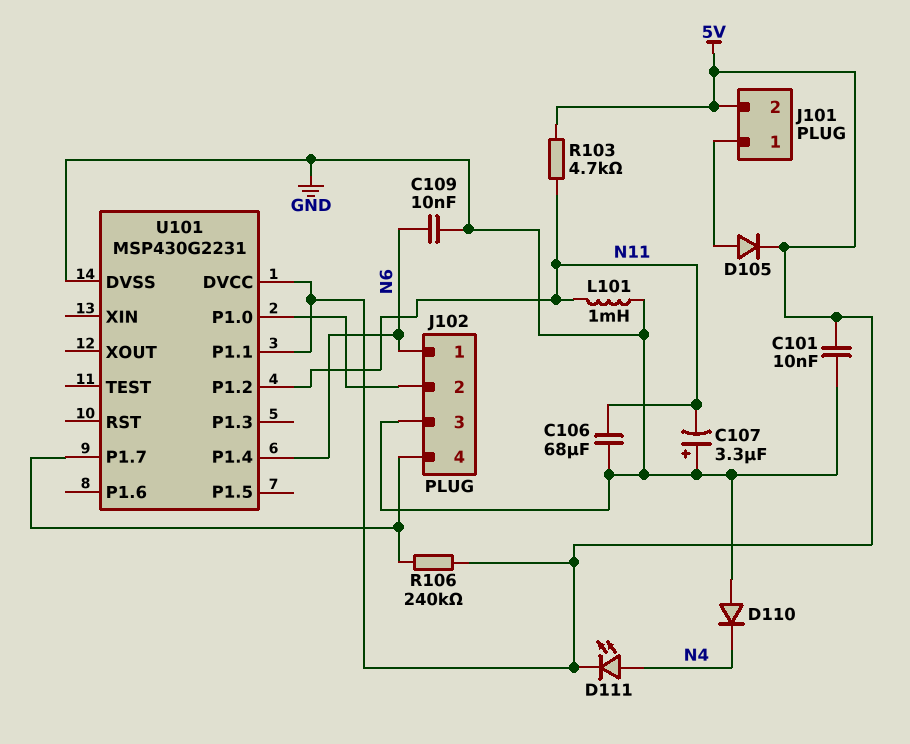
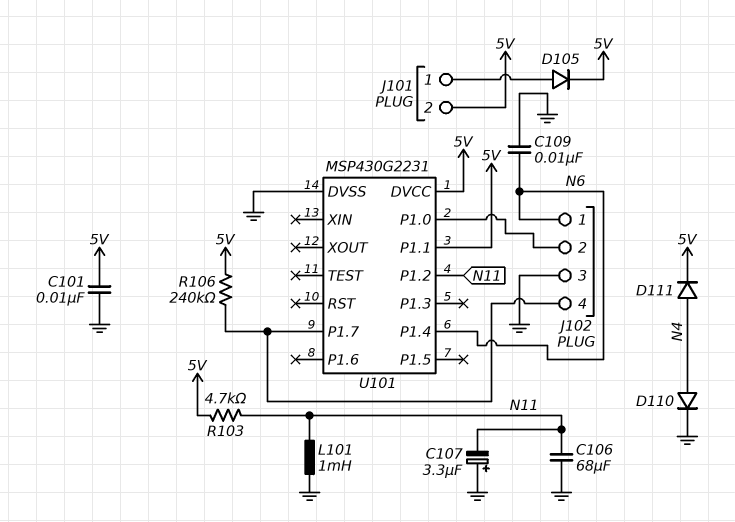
D110: diode (A GND, K N4) -> diode (A N4, K GND)
D111: LED (A N4, K 5V) -> diode (A N4, K 5V)

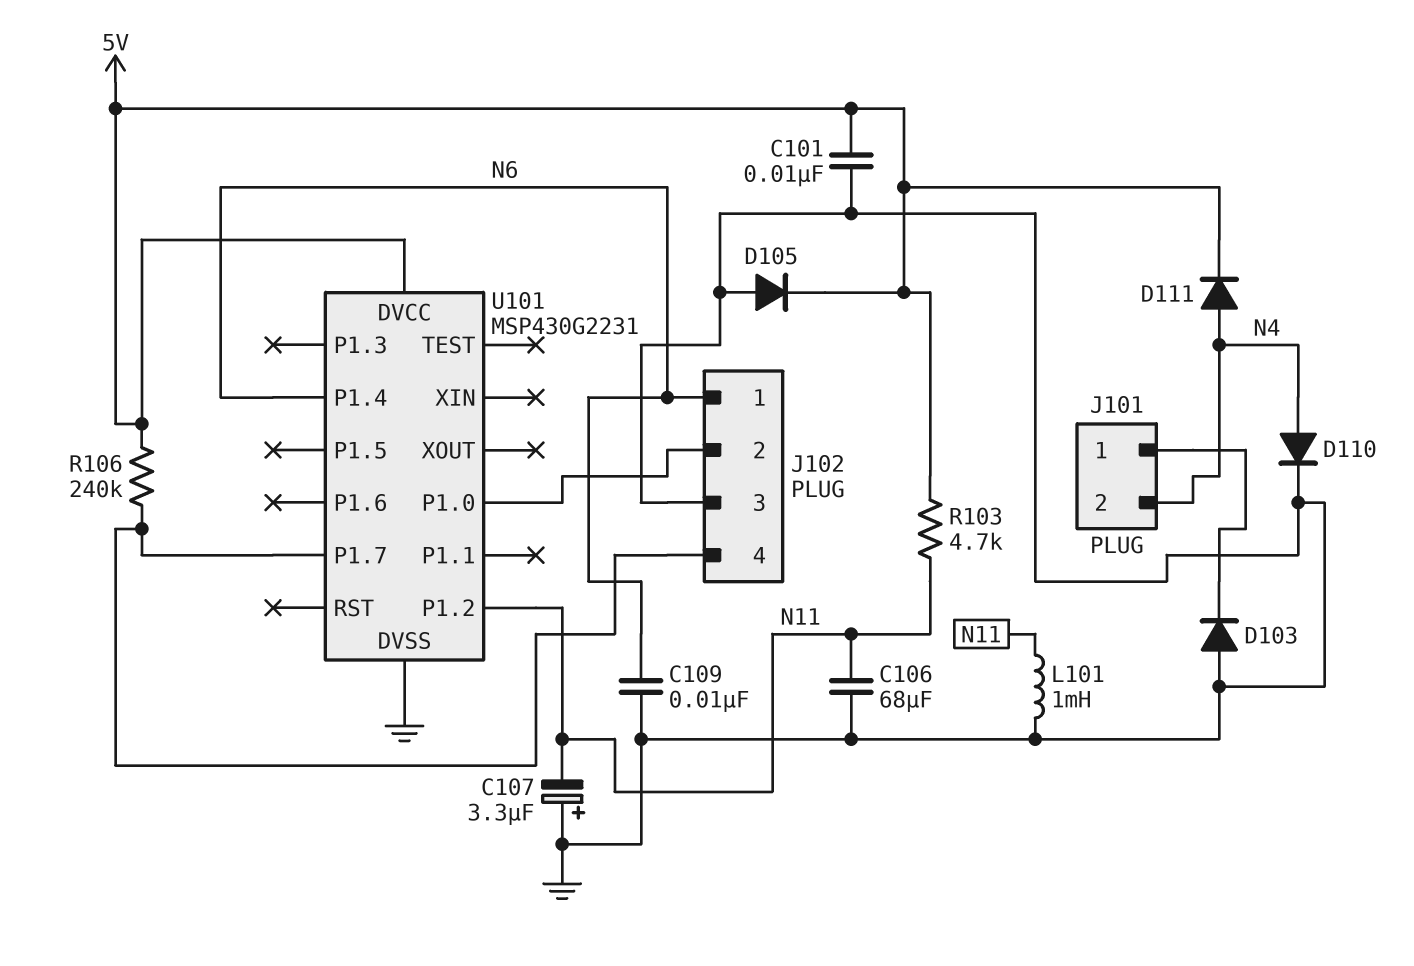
D103: none -> diode (A GND, K J101/1)
D105: diode (A J101/1, K 5V) -> diode (A GND, K 5V)
J101 pin 2: 5V -> N4
U101 pin P1.1: 5V -> none

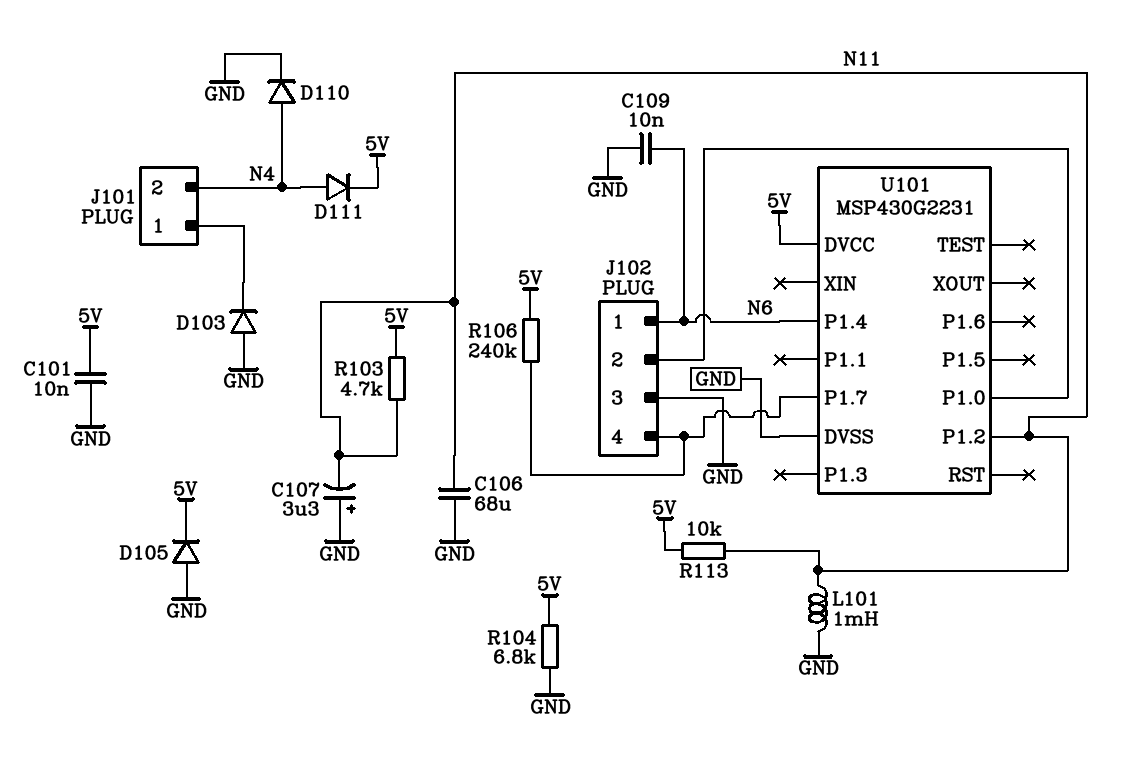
R104: none -> 6.8k (5V, GND)
R113: none -> 10k (5V, N11)

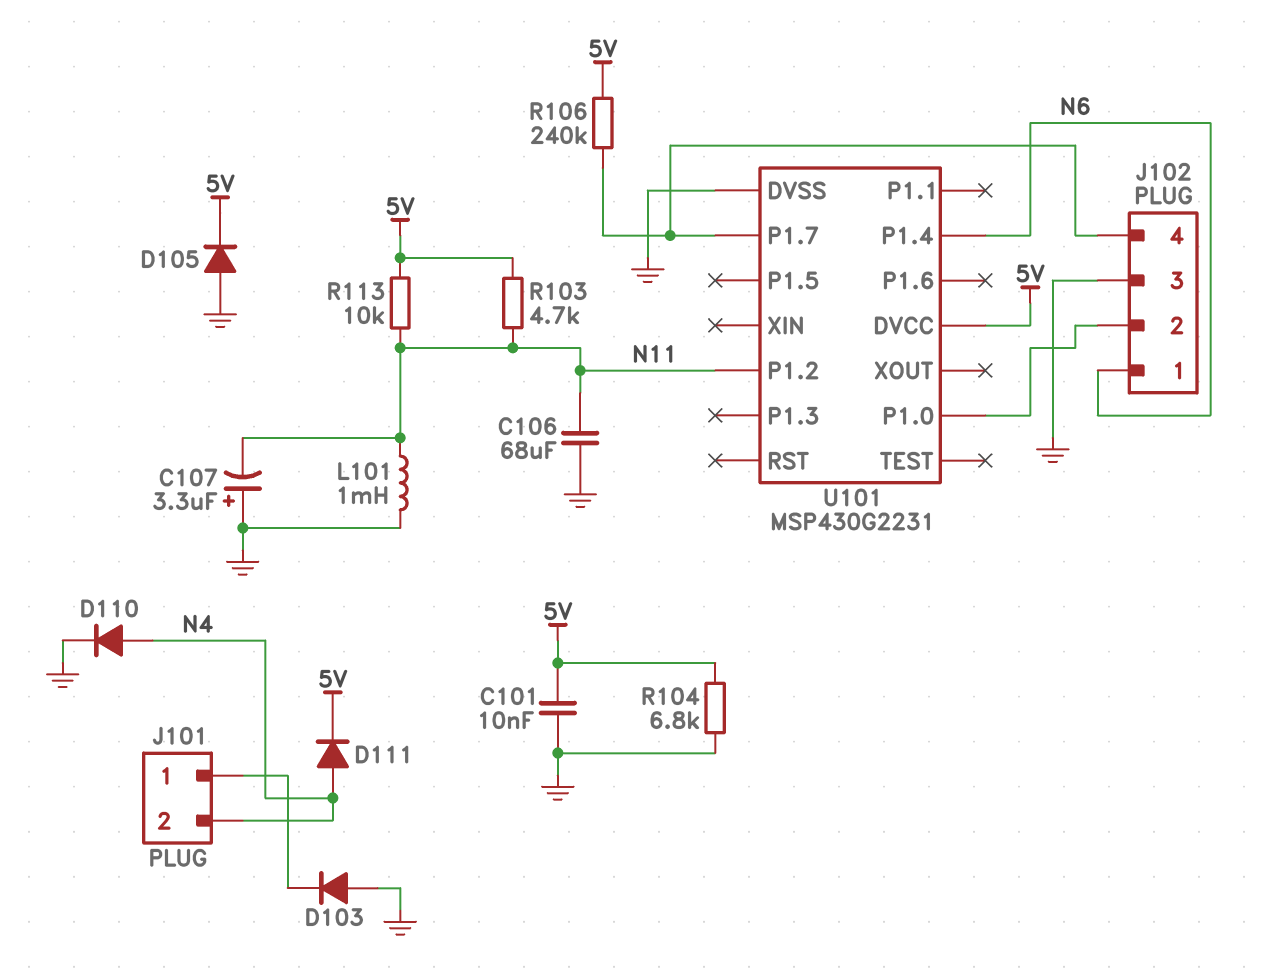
C109: 10nF (GND, N6) -> none

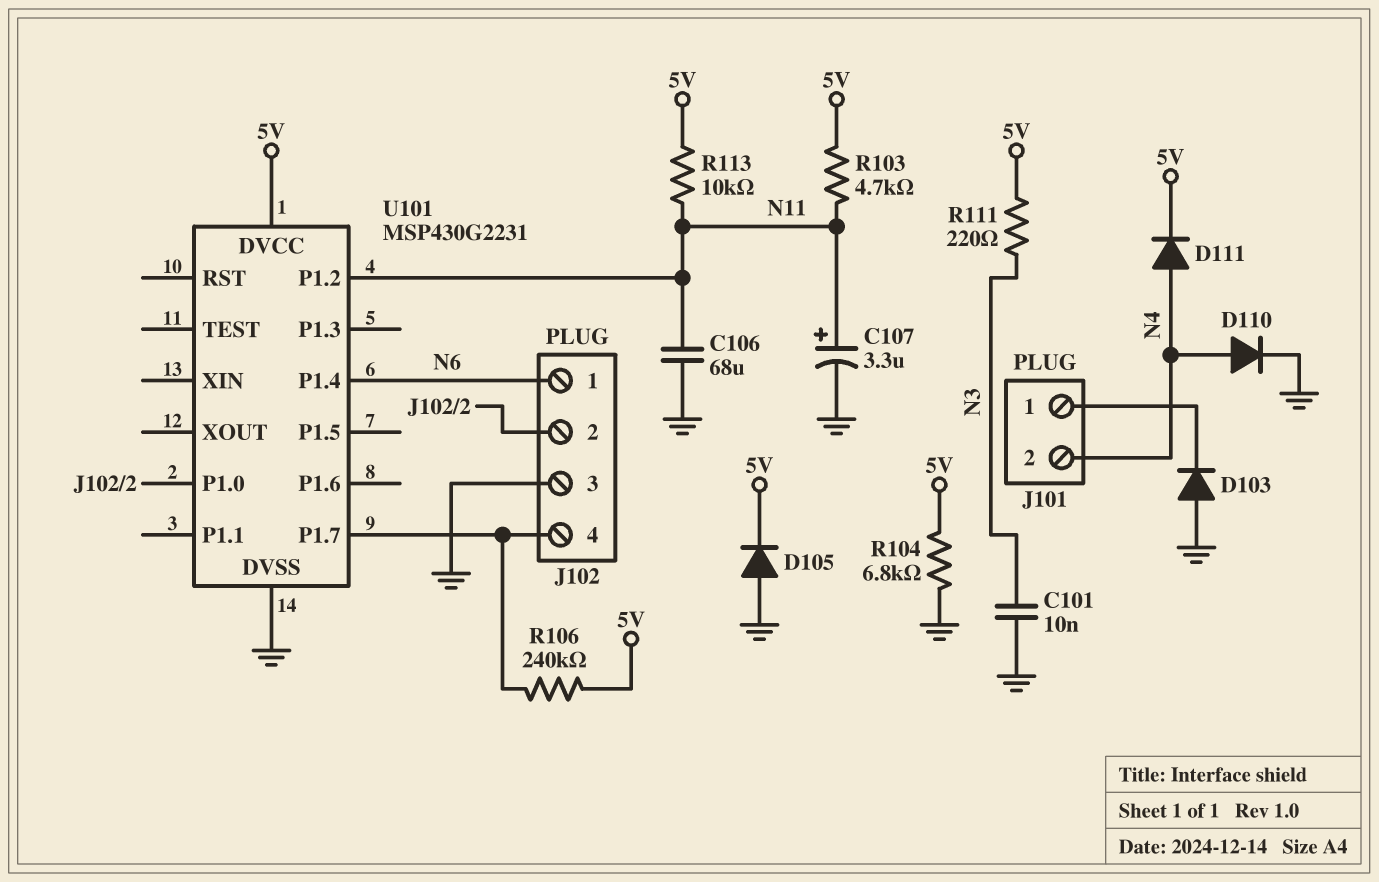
C101: 10nF (5V, GND) -> 10nF (GND, N3)
C107: 3.3uF (plus GND, minus N11) -> 3.3uF (plus N11, minus GND)
L101: 1mH (GND, N11) -> none
R111: none -> 220 (5V, N3)

